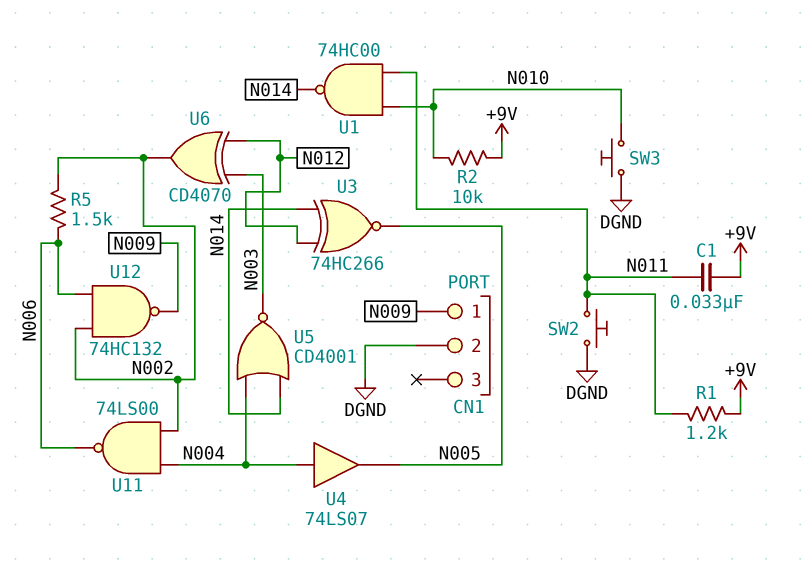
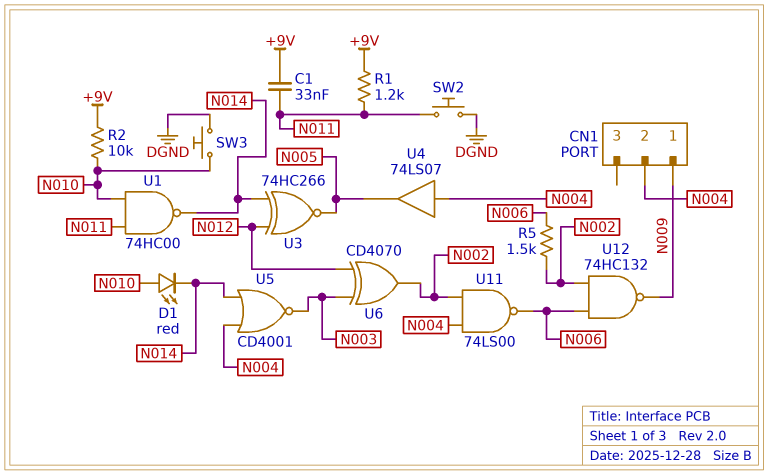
CN1 pin 2: DGND -> N004
D1: none -> LED red (A N010, K N014)

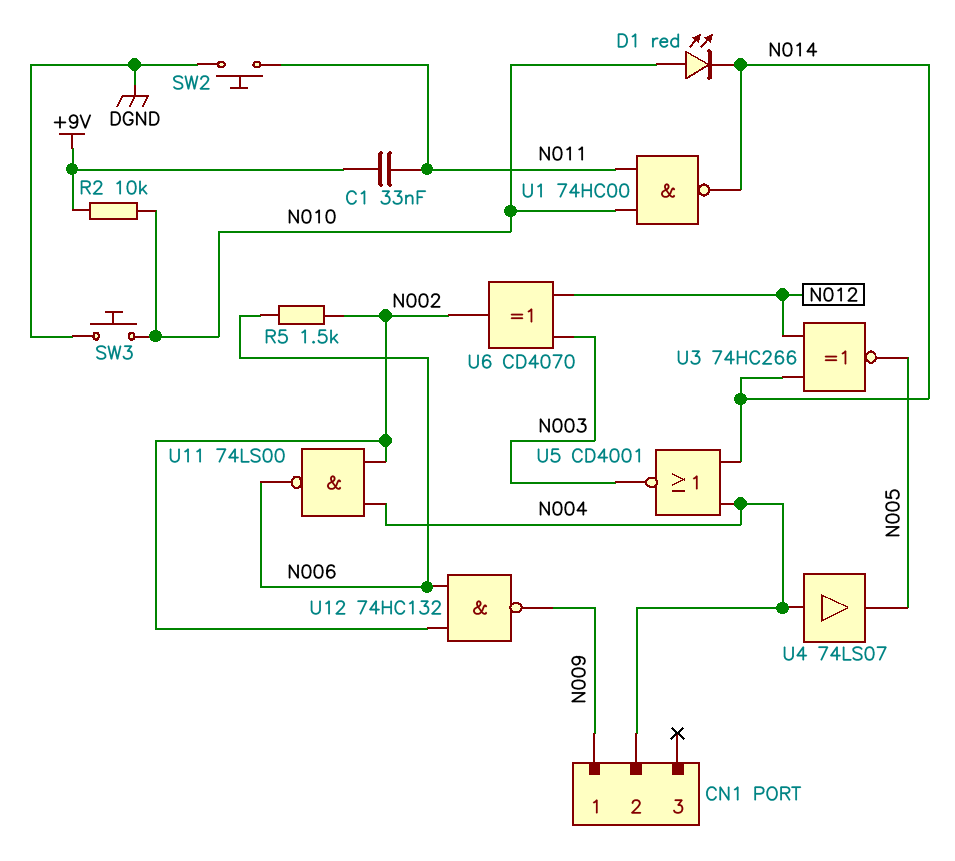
R1: 1.2k (+9V, N011) -> none

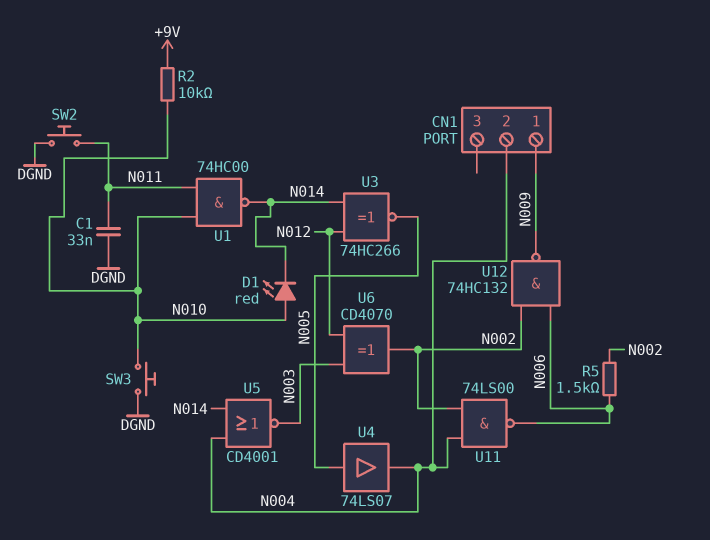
C1: 33nF (+9V, N011) -> 33nF (DGND, N011)
U4: buffer 74LS07 (in N004, out N005) -> buffer 74LS07 (in N005, out N004)

